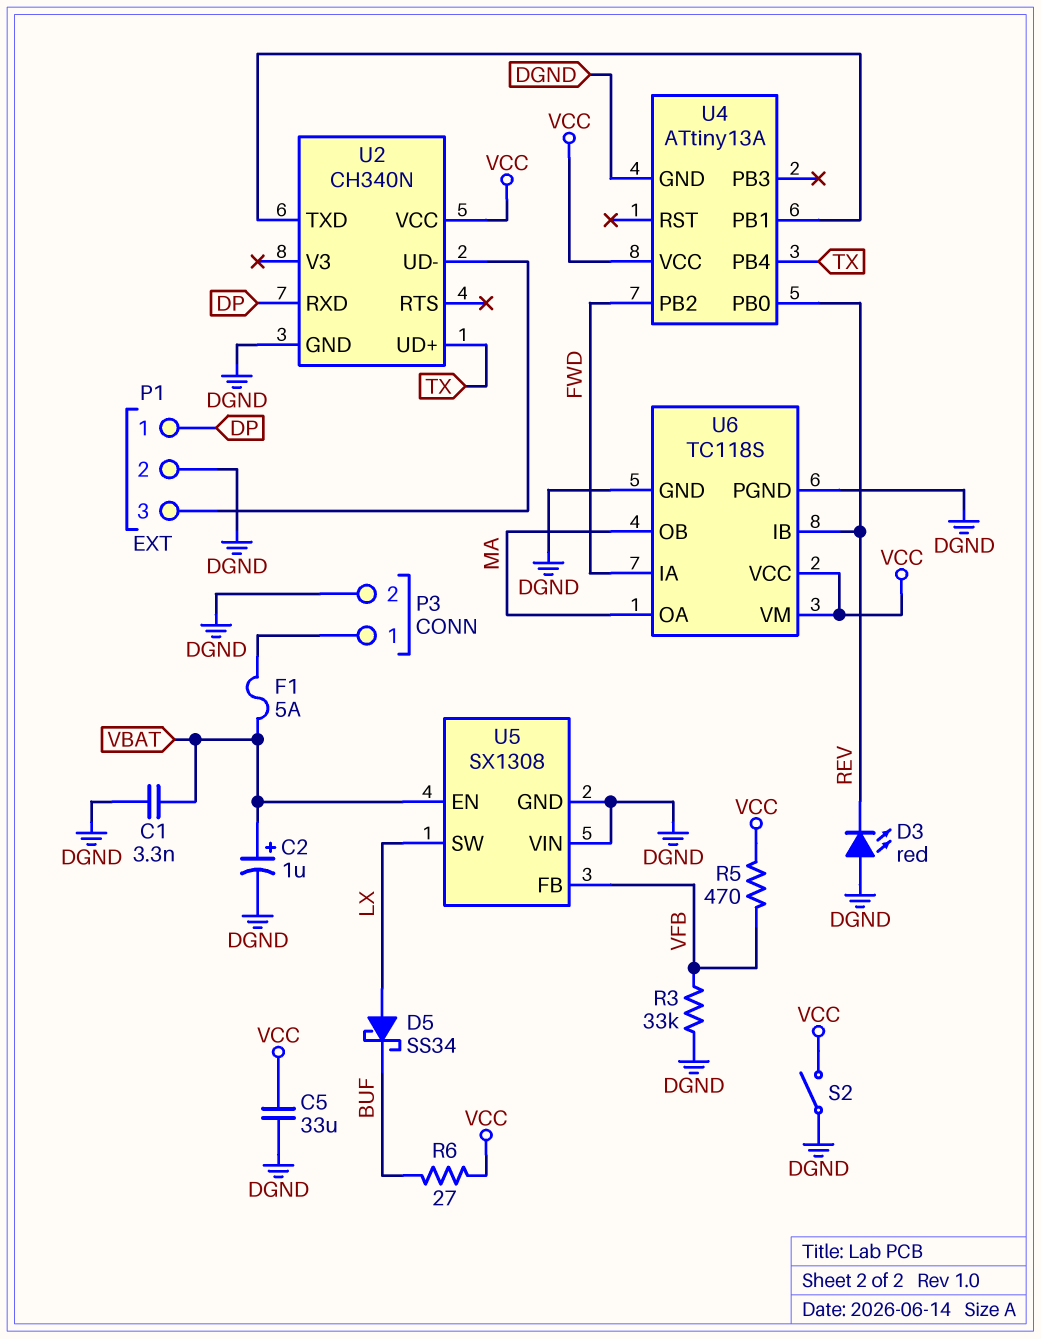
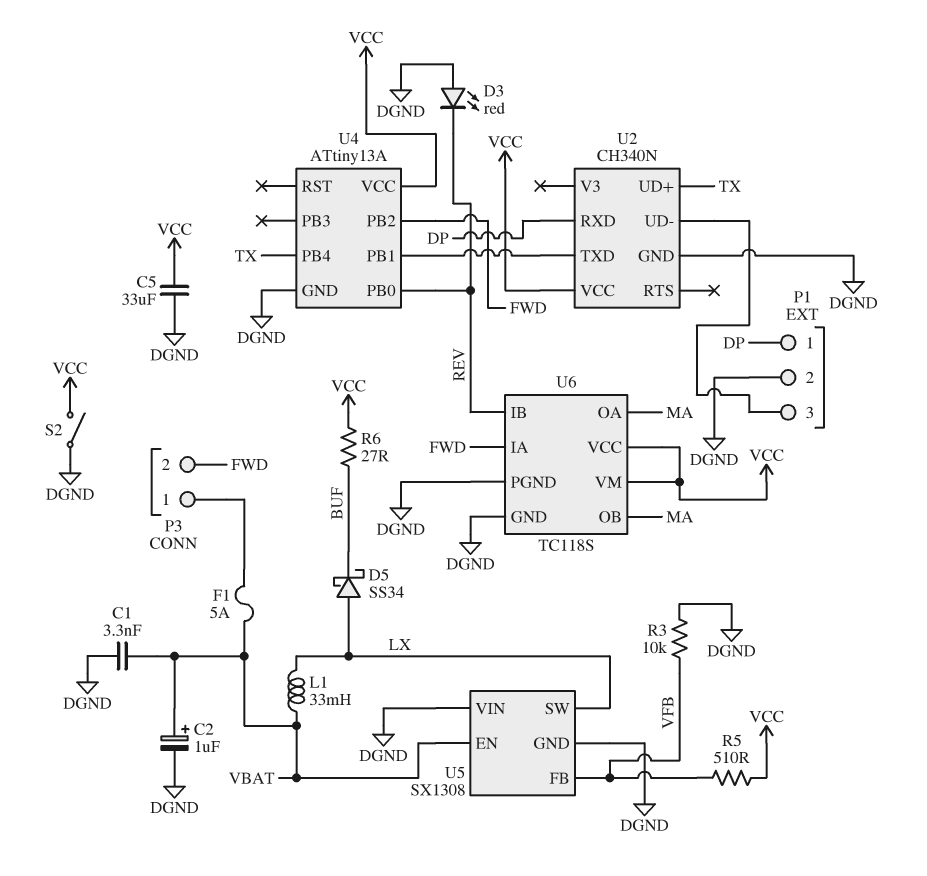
L1: none -> 33mH (LX, VBAT)
P3 pin 2: DGND -> FWD
R3: 33k (DGND, VFB) -> 10k (DGND, VFB)
R5: 470 (VCC, VFB) -> 510 (VCC, VFB)

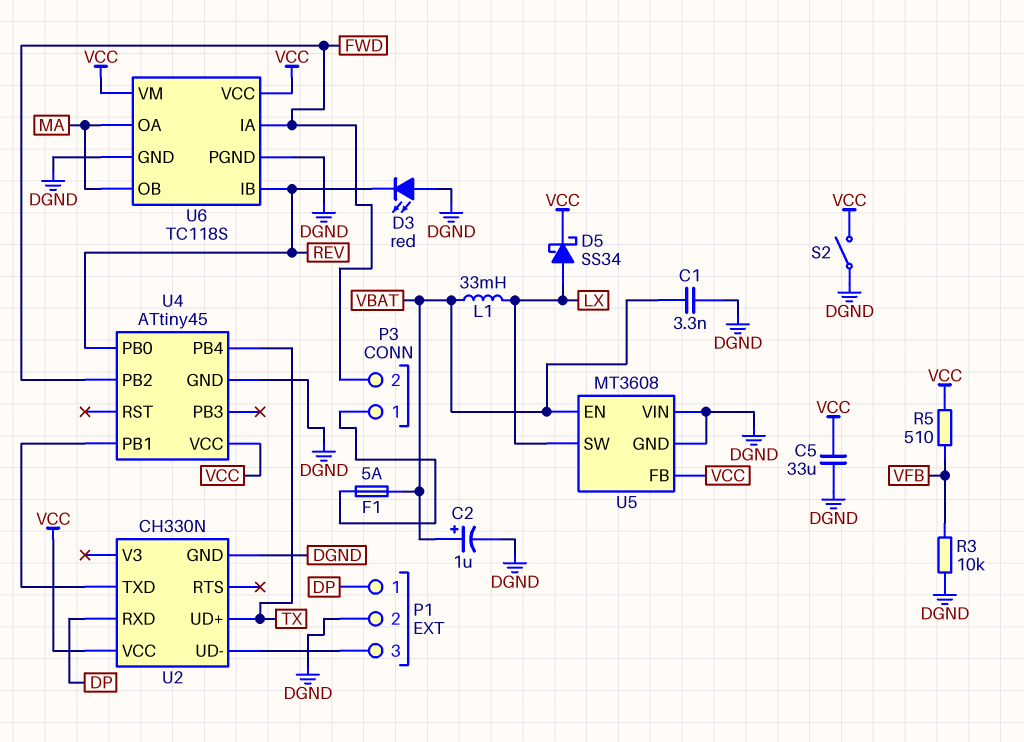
D5: schottky SS34 (A LX, K BUF) -> schottky SS34 (A LX, K VCC)
R6: 27 (BUF, VCC) -> none
U2: CH340N -> CH330N
U4: ATtiny13A -> ATtiny45
U5: SX1308 -> MT3608
U5 pin FB: VFB -> VCC

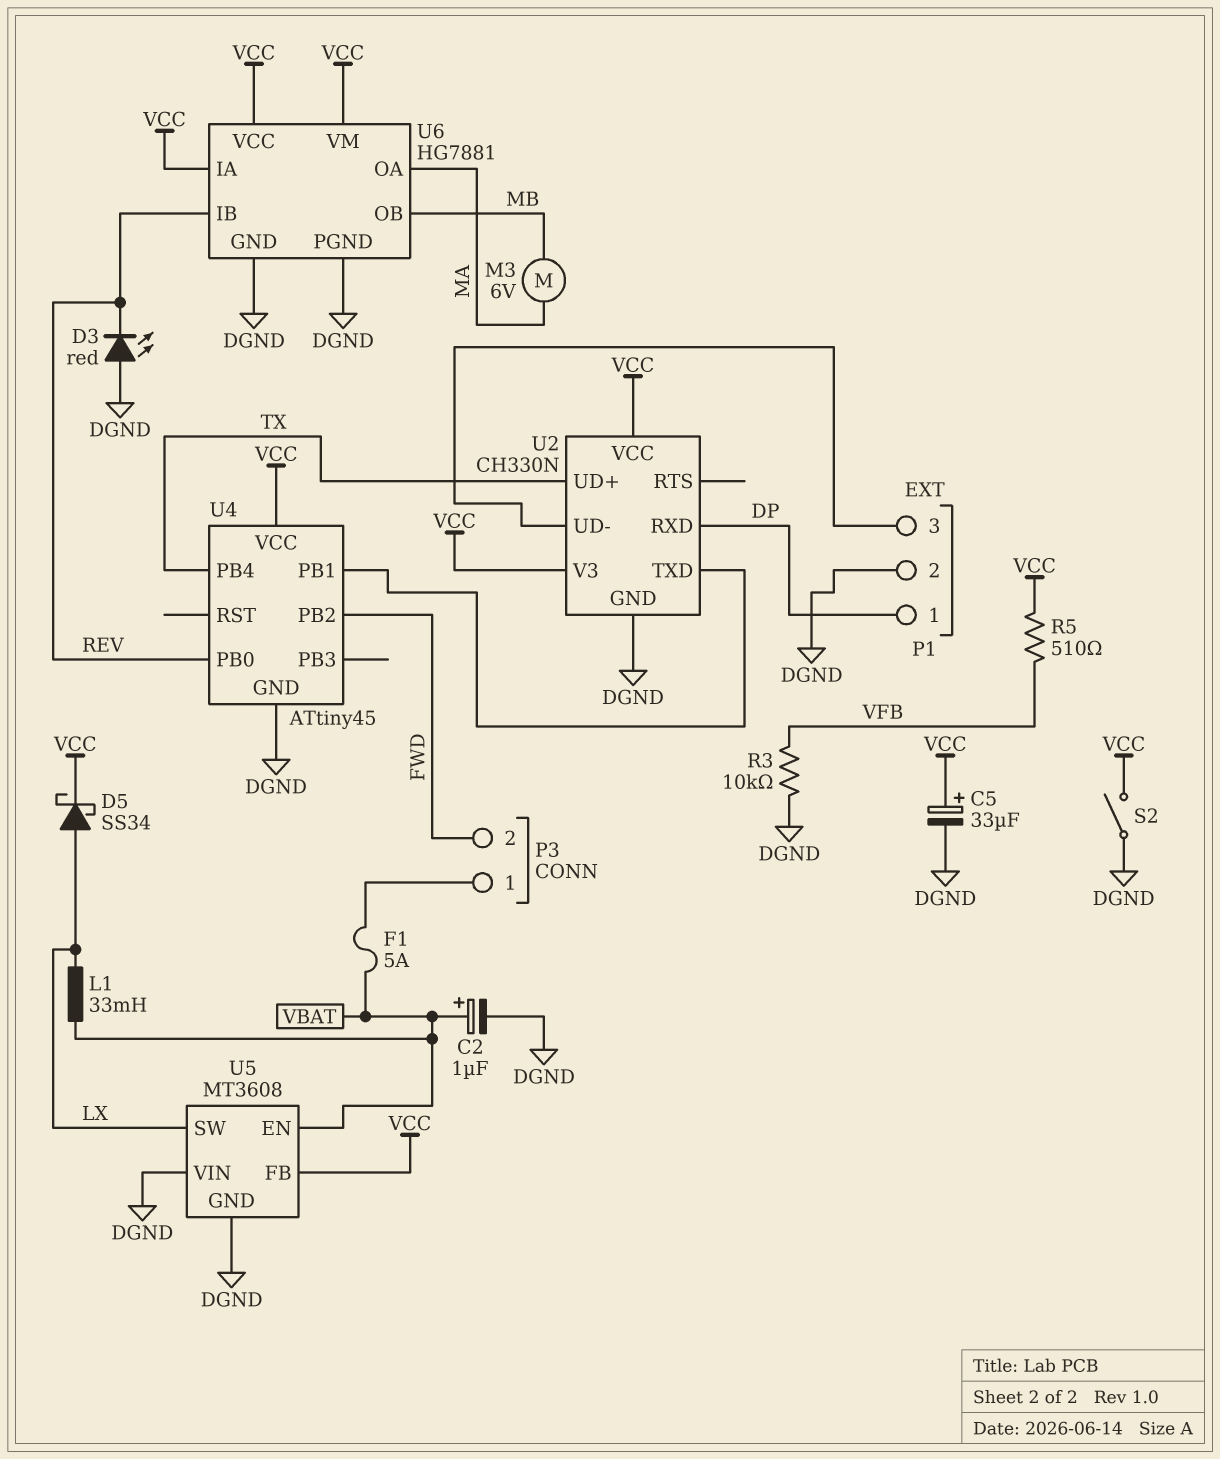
C1: 3.3nF (DGND, VBAT) -> none
C5: 33uF (DGND, VCC) -> 33uF (plus VCC, minus DGND)
M3: none -> motor 6V (MA, MB)
U2 pin V3: none -> VCC
U6: TC118S -> HG7881
U6 pin IA: FWD -> VCC
U6 pin OB: MA -> MB

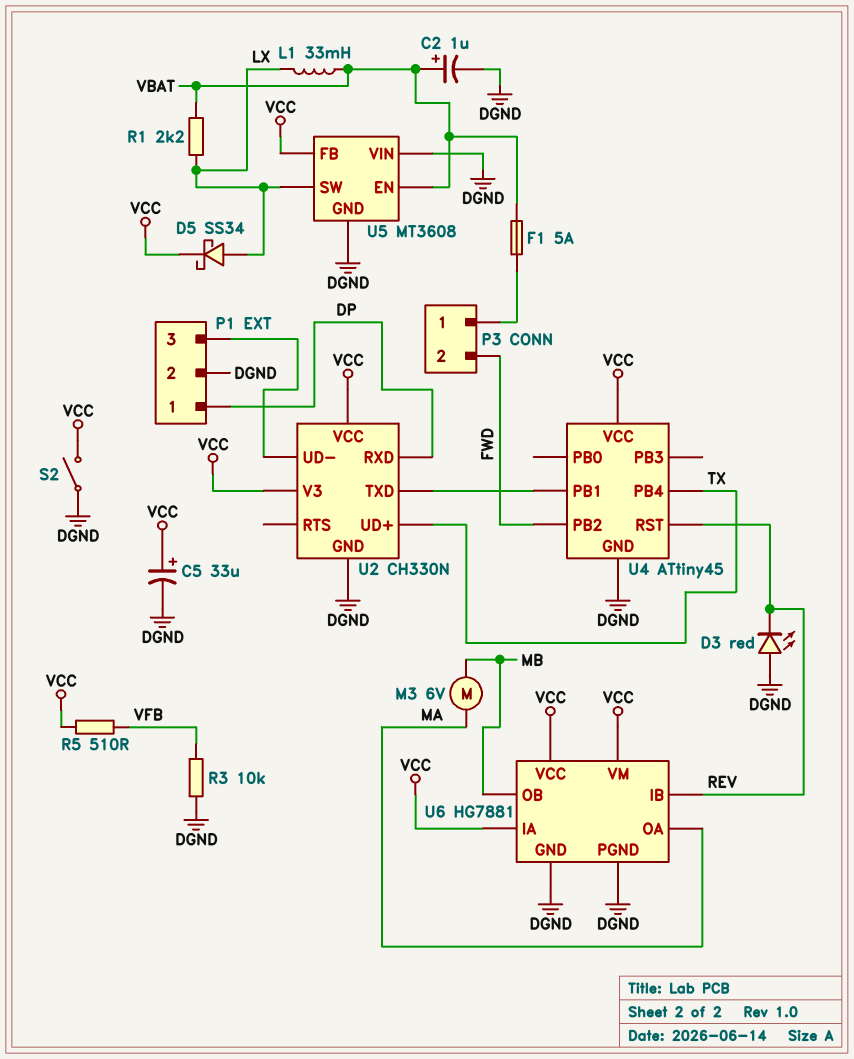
R1: none -> 2.2k (LX, VBAT)
U4 pin PB0: REV -> none
U4 pin RST: none -> REV

